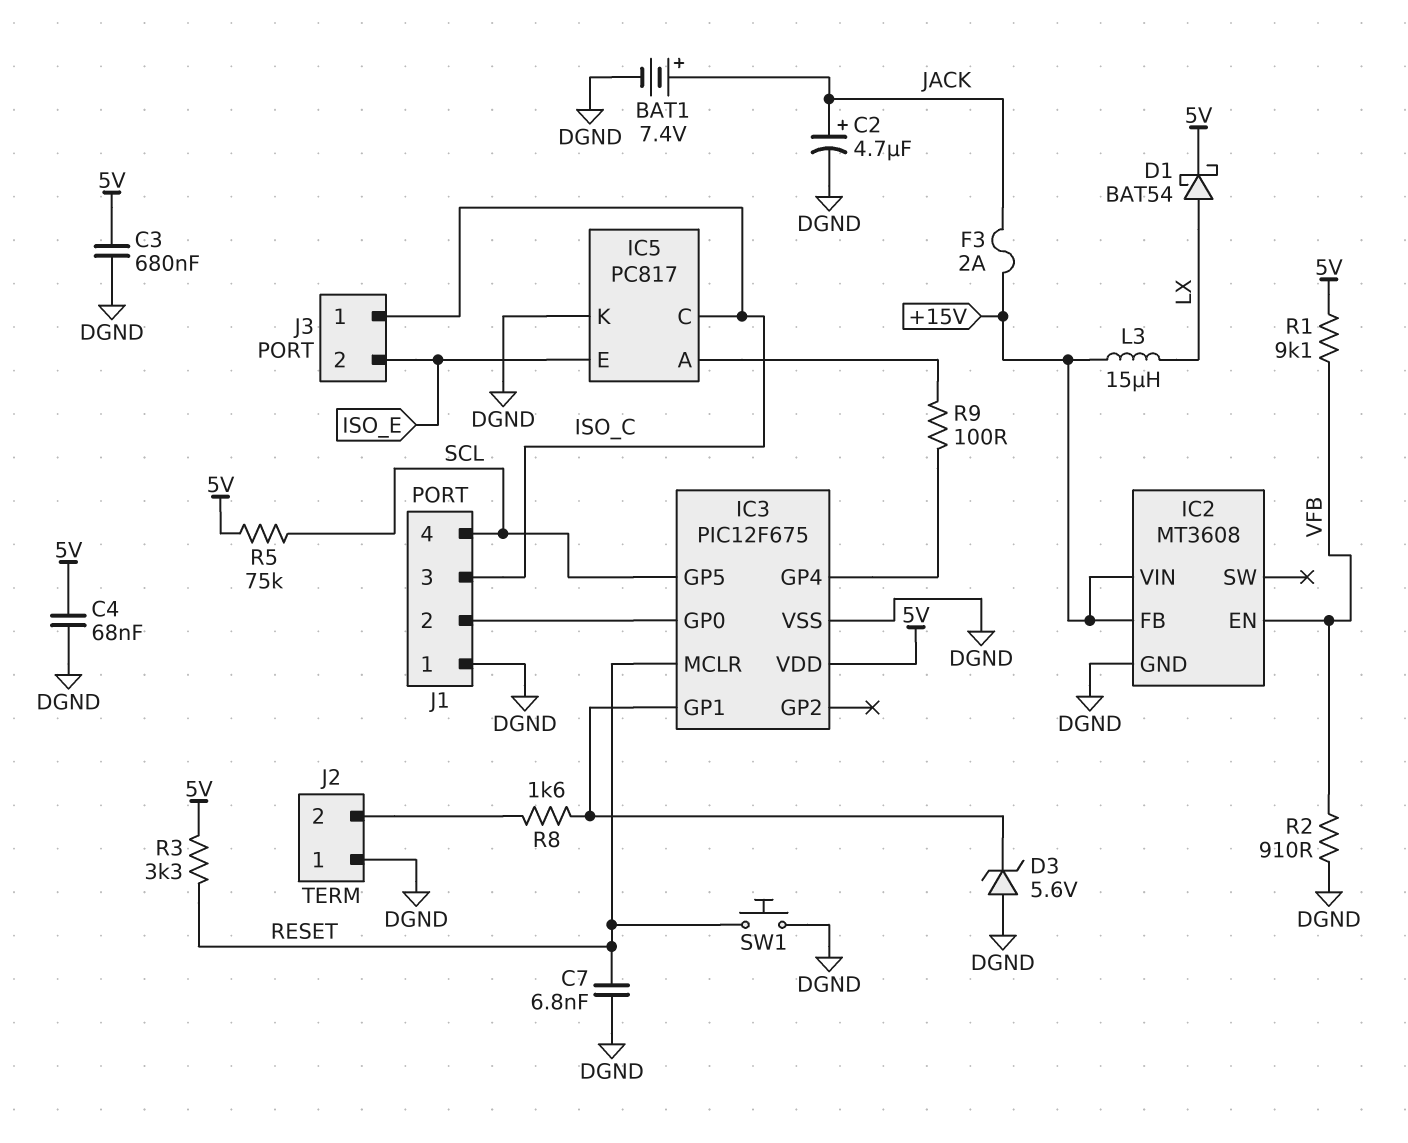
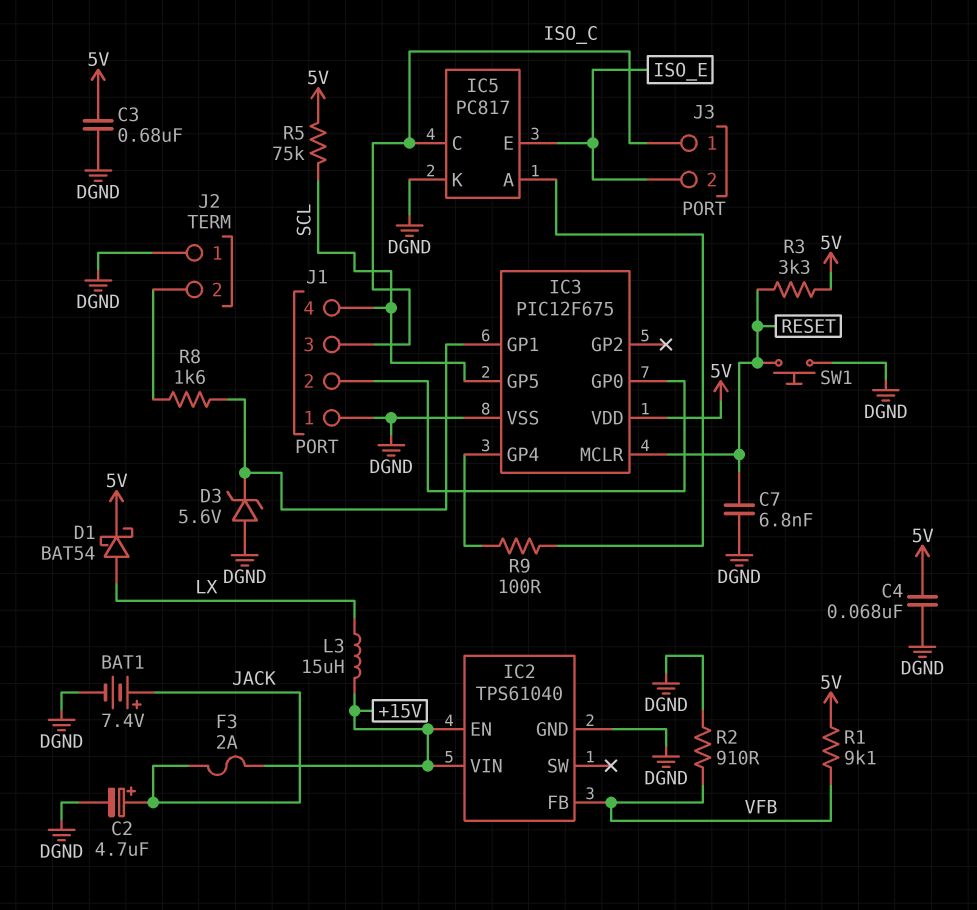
IC2: MT3608 -> TPS61040
IC2 pin EN: VFB -> +15V
IC2 pin FB: +15V -> VFB

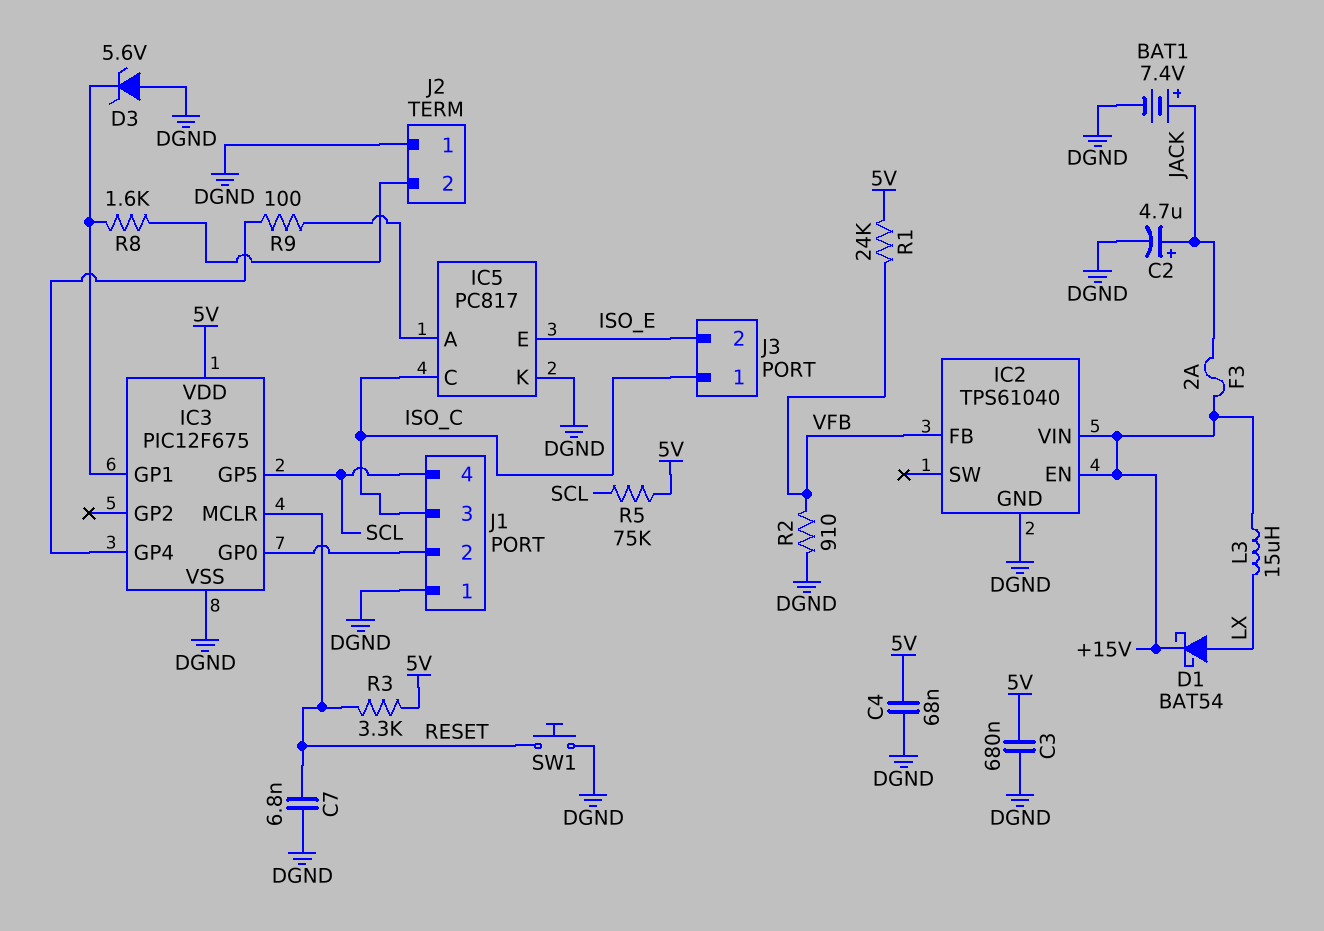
D1: schottky BAT54 (A LX, K 5V) -> schottky BAT54 (A LX, K +15V)
R1: 9.1k (5V, VFB) -> 24k (5V, VFB)

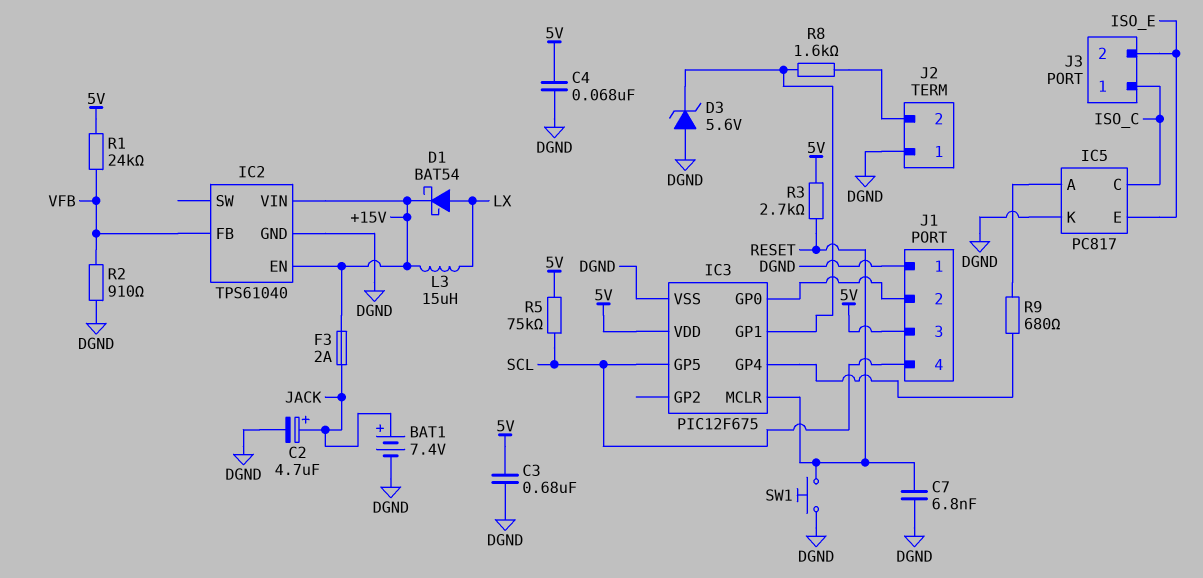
J1 pin 3: ISO_C -> 5V
R3: 3.3k (5V, RESET) -> 2.7k (5V, RESET)
R9: 100 (IC3/GP4, IC5/A) -> 680 (IC3/GP4, IC5/A)

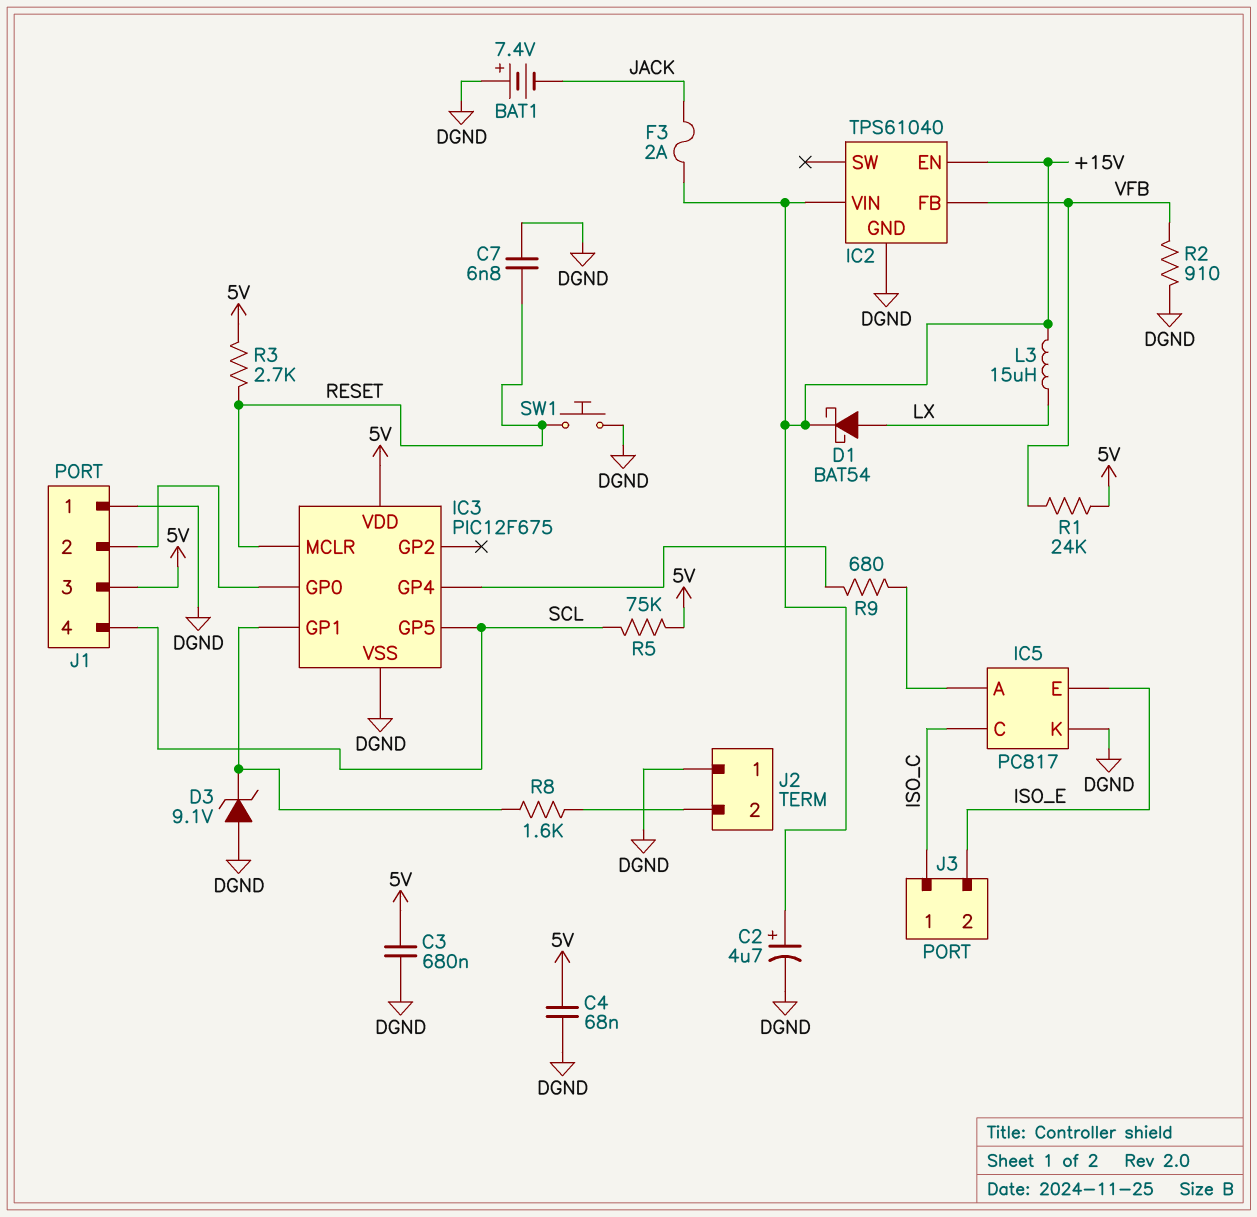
BAT1: 7.4V (plus JACK, minus DGND) -> 7.4V (plus DGND, minus JACK)
C2: 4.7uF (plus JACK, minus DGND) -> 4.7uF (plus +15V, minus DGND)
D3: zener 5.6V (A DGND, K IC3/GP1) -> zener 9.1V (A DGND, K IC3/GP1)

